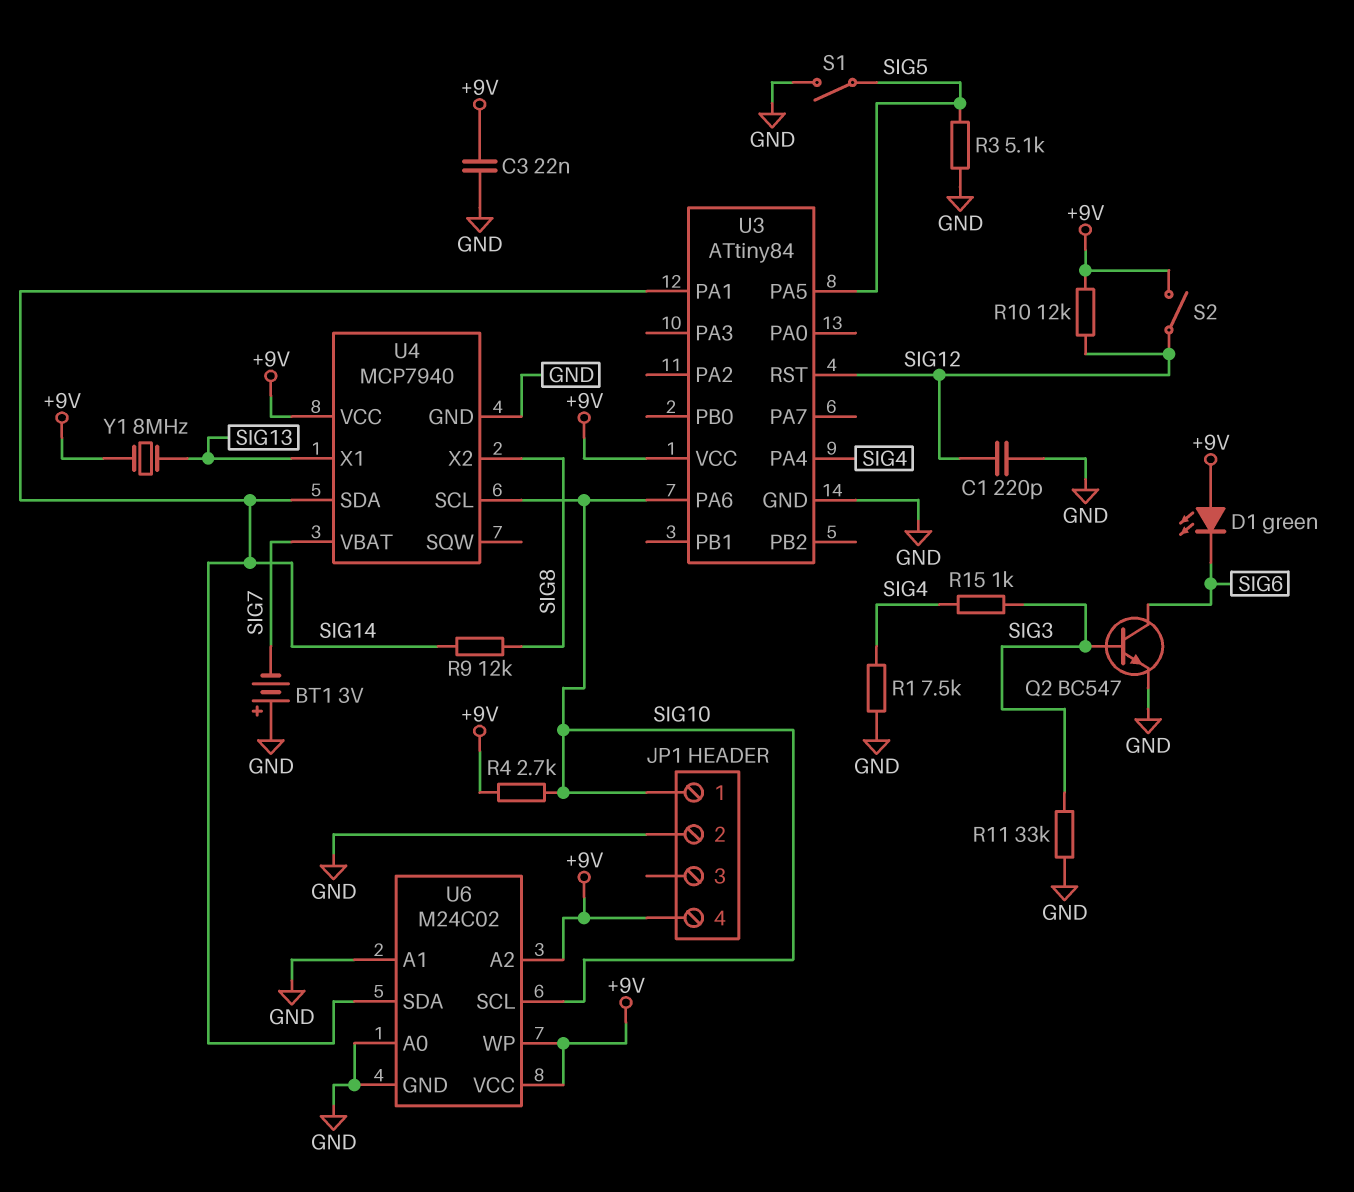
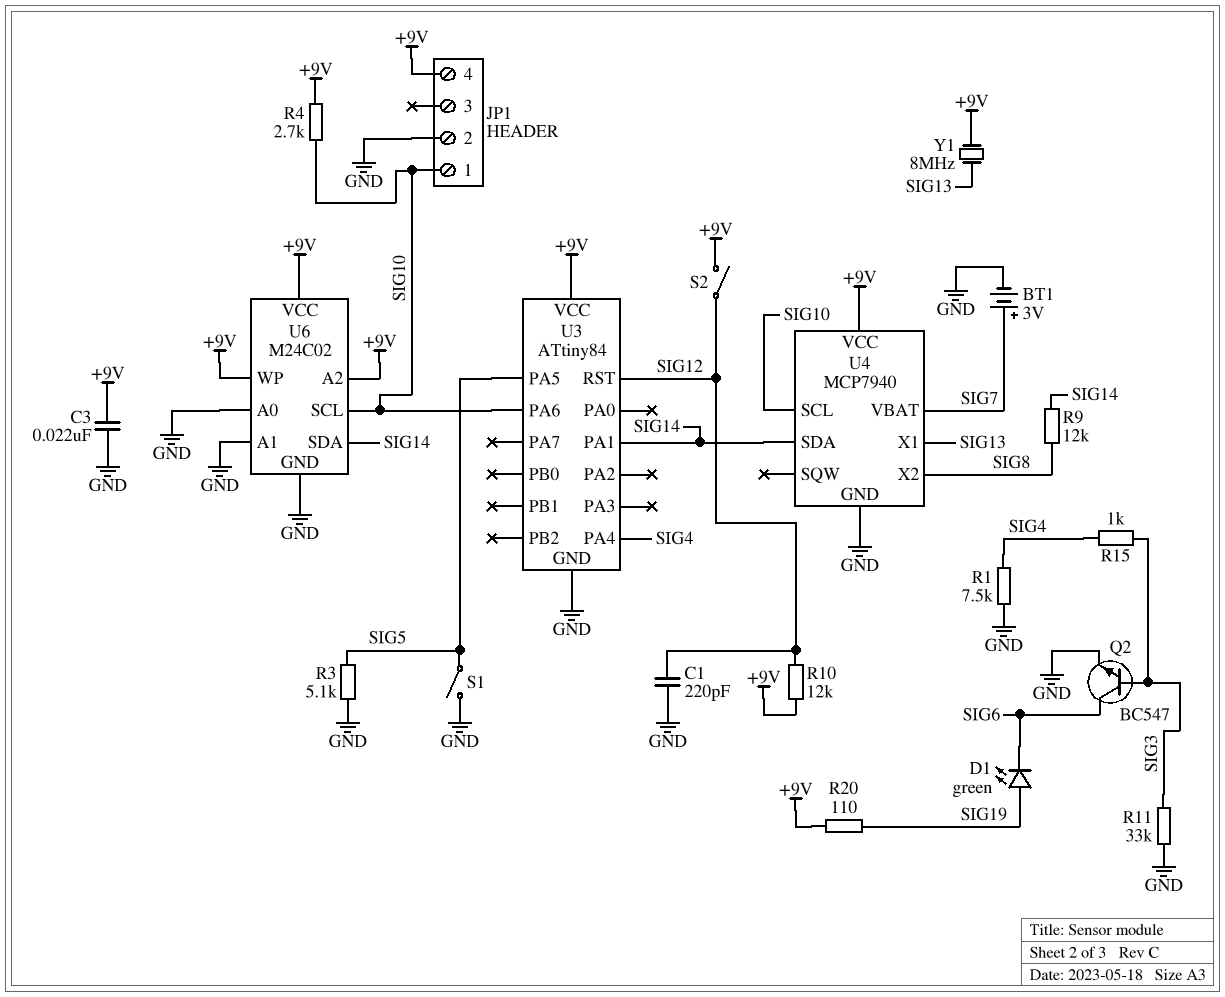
BT1: 3V (plus GND, minus SIG7) -> 3V (plus SIG7, minus GND)
D1: LED green (A +9V, K SIG6) -> LED green (A SIG19, K SIG6)
R20: none -> 110 (+9V, SIG19)

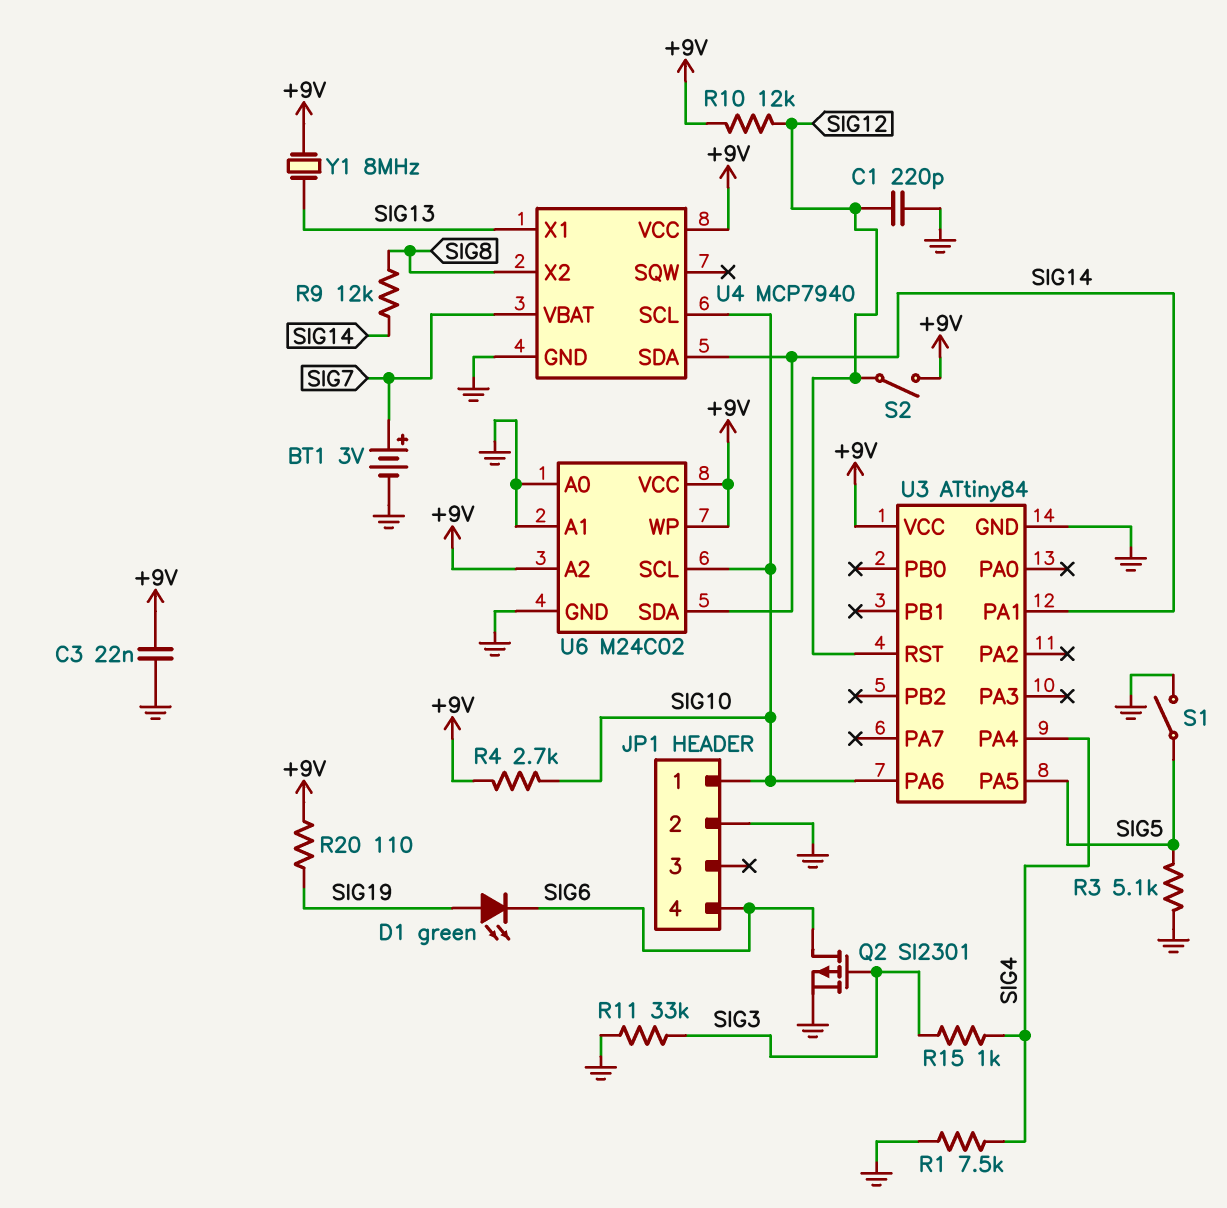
JP1 pin 4: +9V -> SIG6
Q2: NPN BC547 (B SIG3, C SIG6, E GND) -> PMOS SI2301 (G SIG3, D SIG6, S GND)

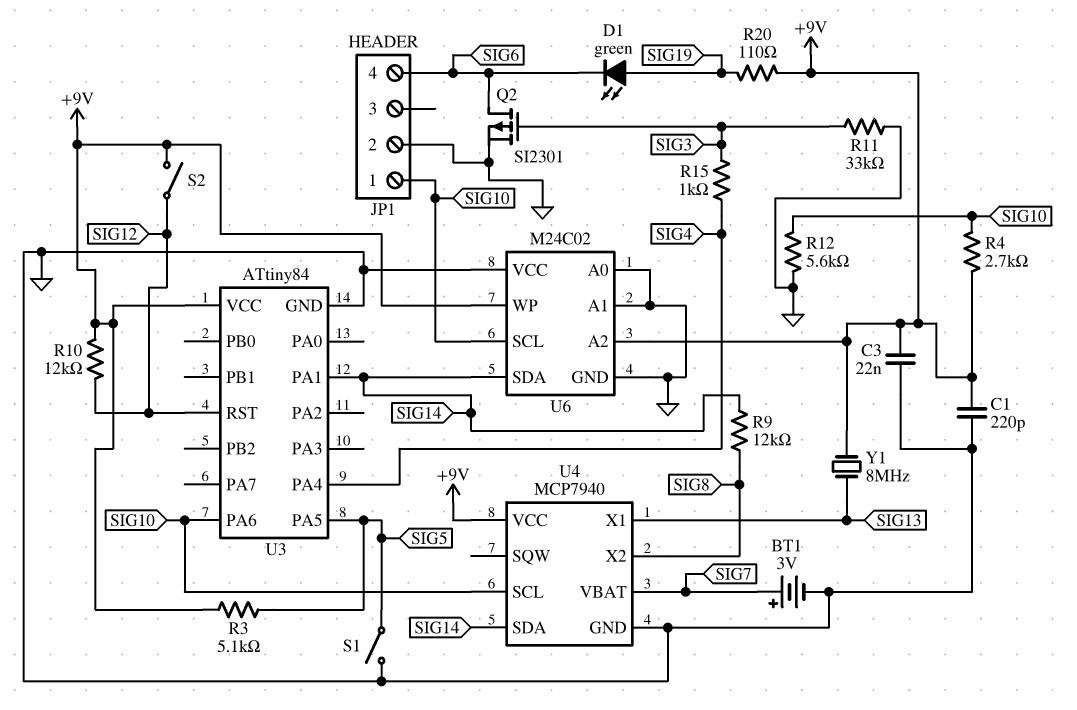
C1: 220pF (GND, SIG12) -> 220pF (+9V, GND)
R1: 7.5k (GND, SIG4) -> none
R3: 5.1k (GND, SIG5) -> 5.1k (+9V, SIG5)
R12: none -> 5.6k (GND, SIG10)
U6 pin VCC: +9V -> GND

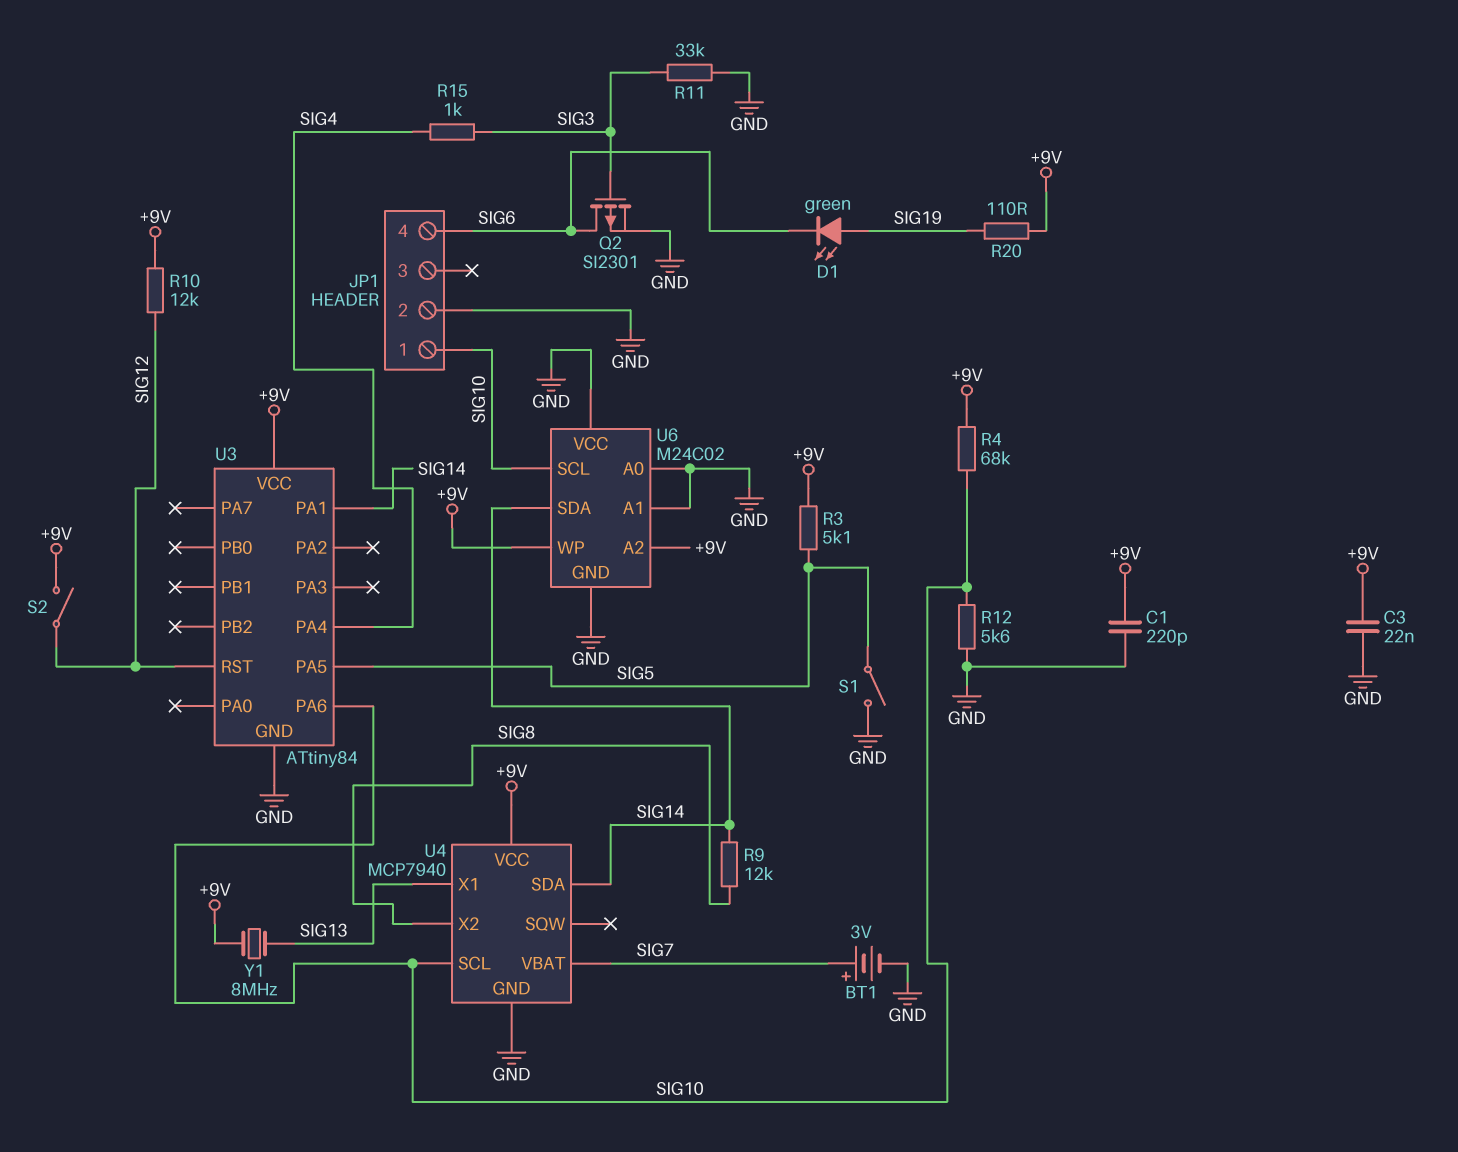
R4: 2.7k (+9V, SIG10) -> 68k (+9V, SIG10)

